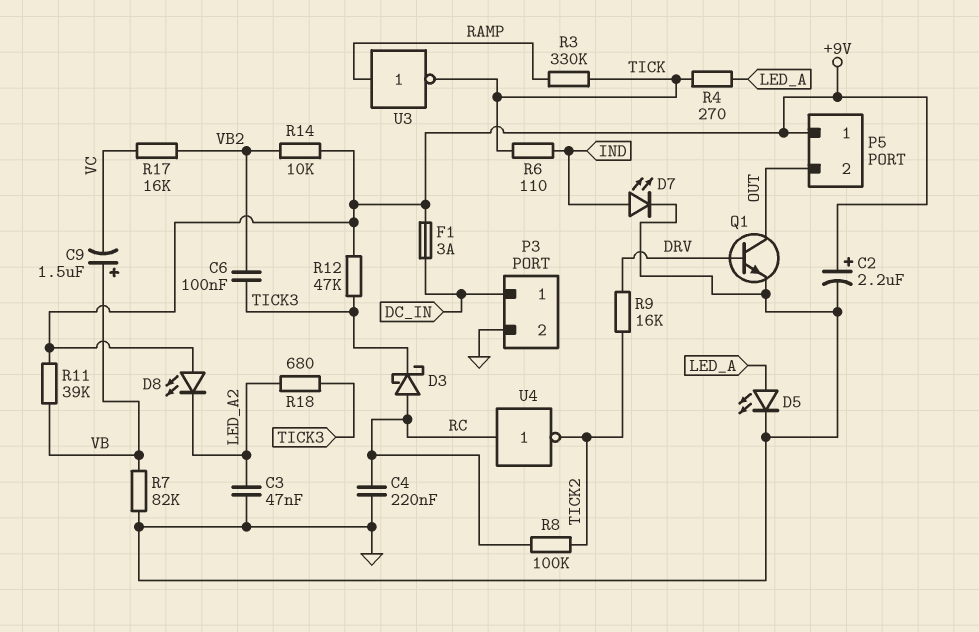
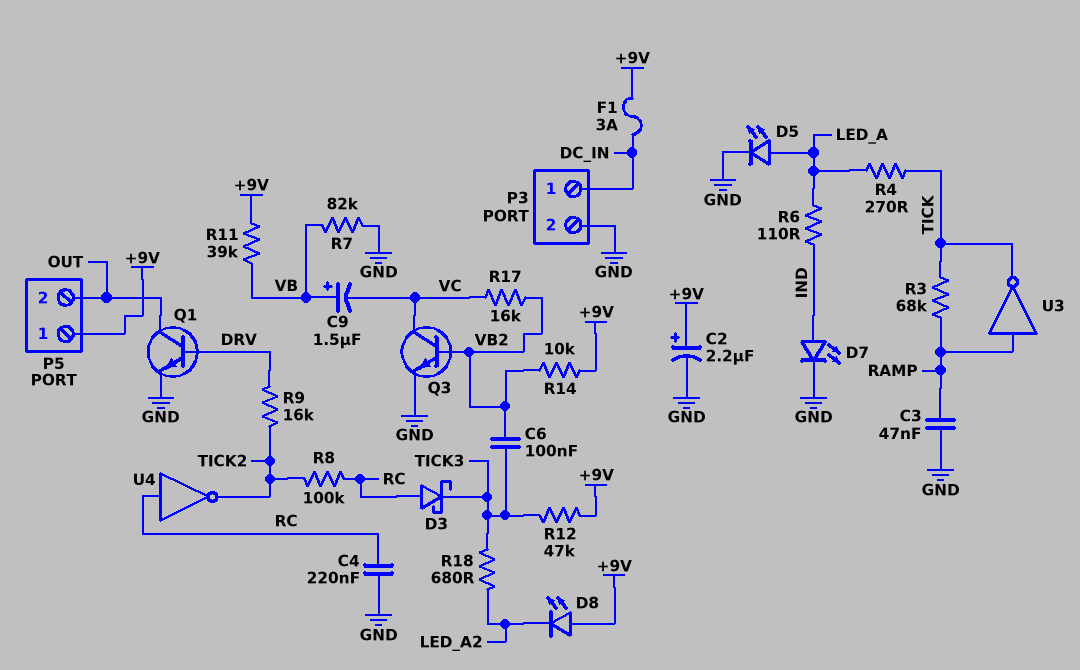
C3: 47nF (GND, LED_A2) -> 47nF (GND, RAMP)
Q3: none -> NPN (B VB2, C VC, E GND)
R3: 330k (RAMP, TICK) -> 68k (RAMP, TICK)
R6: 110 (IND, TICK) -> 110 (IND, LED_A)

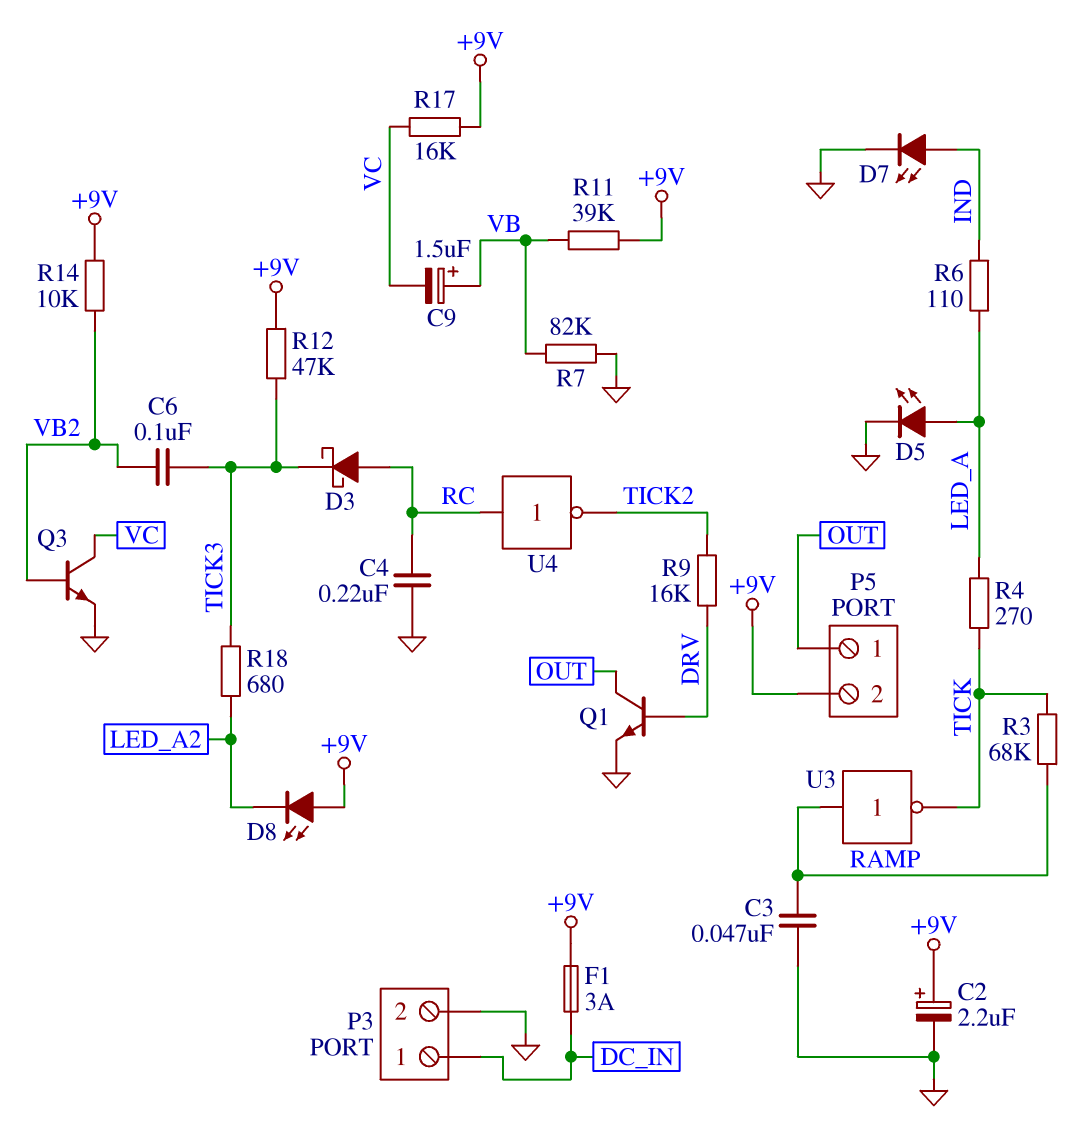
P5 pin 1: +9V -> OUT
P5 pin 2: OUT -> +9V
R8: 100k (RC, TICK2) -> none
R17: 16k (VB2, VC) -> 16k (+9V, VC)

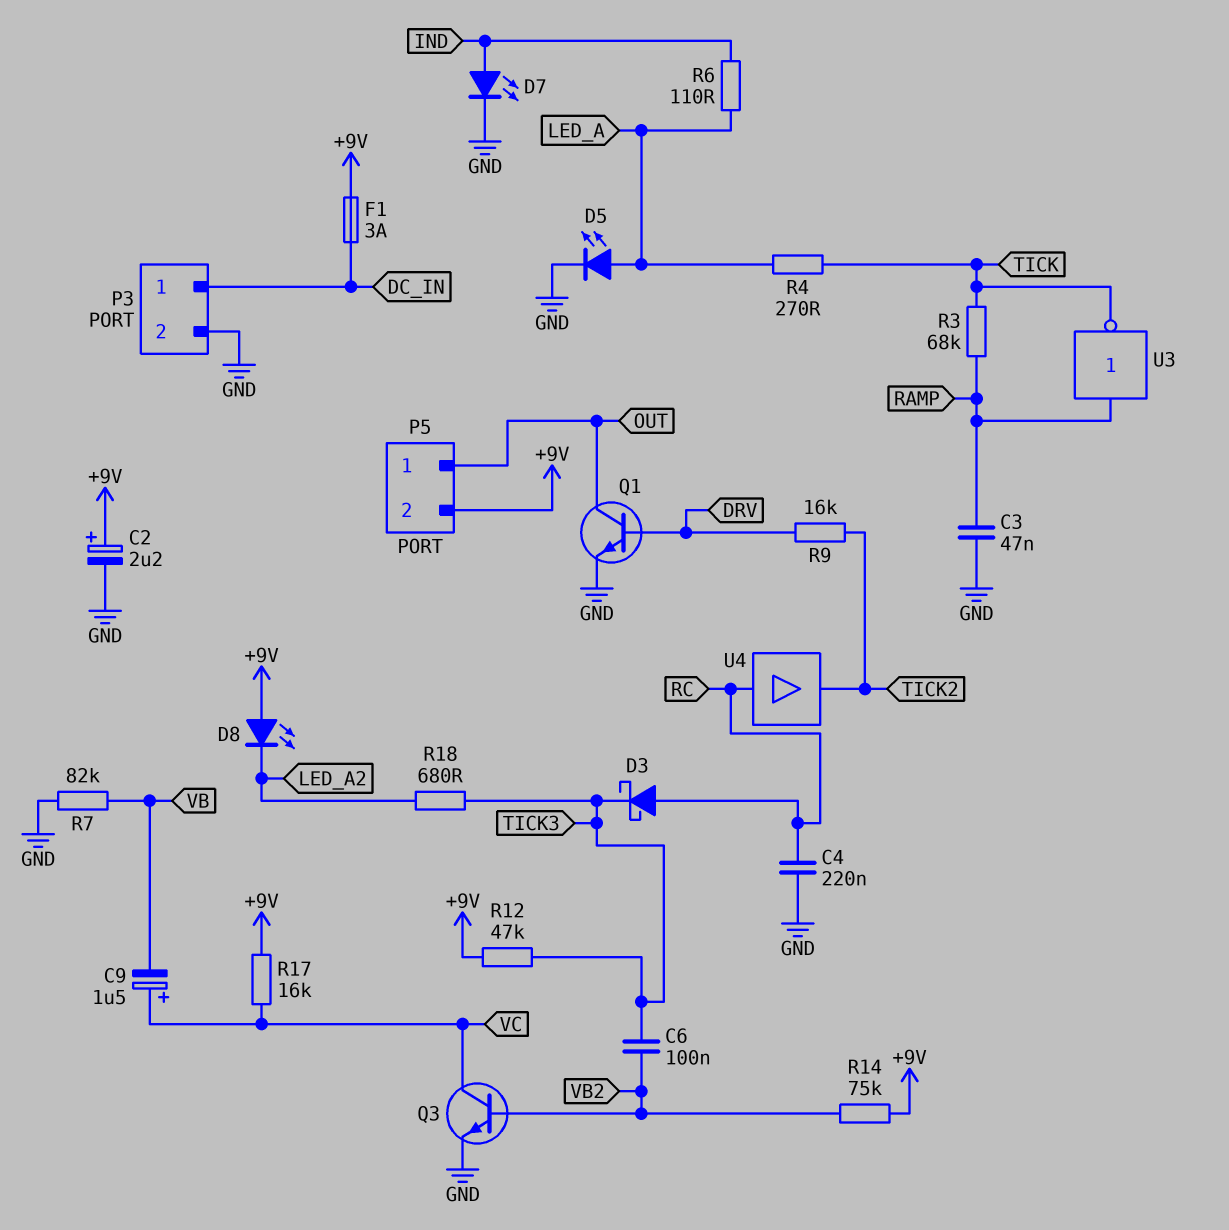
C9: 1.5uF (plus VB, minus VC) -> 1.5uF (plus VC, minus VB)
R11: 39k (+9V, VB) -> none
R14: 10k (+9V, VB2) -> 75k (+9V, VB2)
U4: NOT (in RC, out TICK2) -> buffer (in RC, out TICK2)

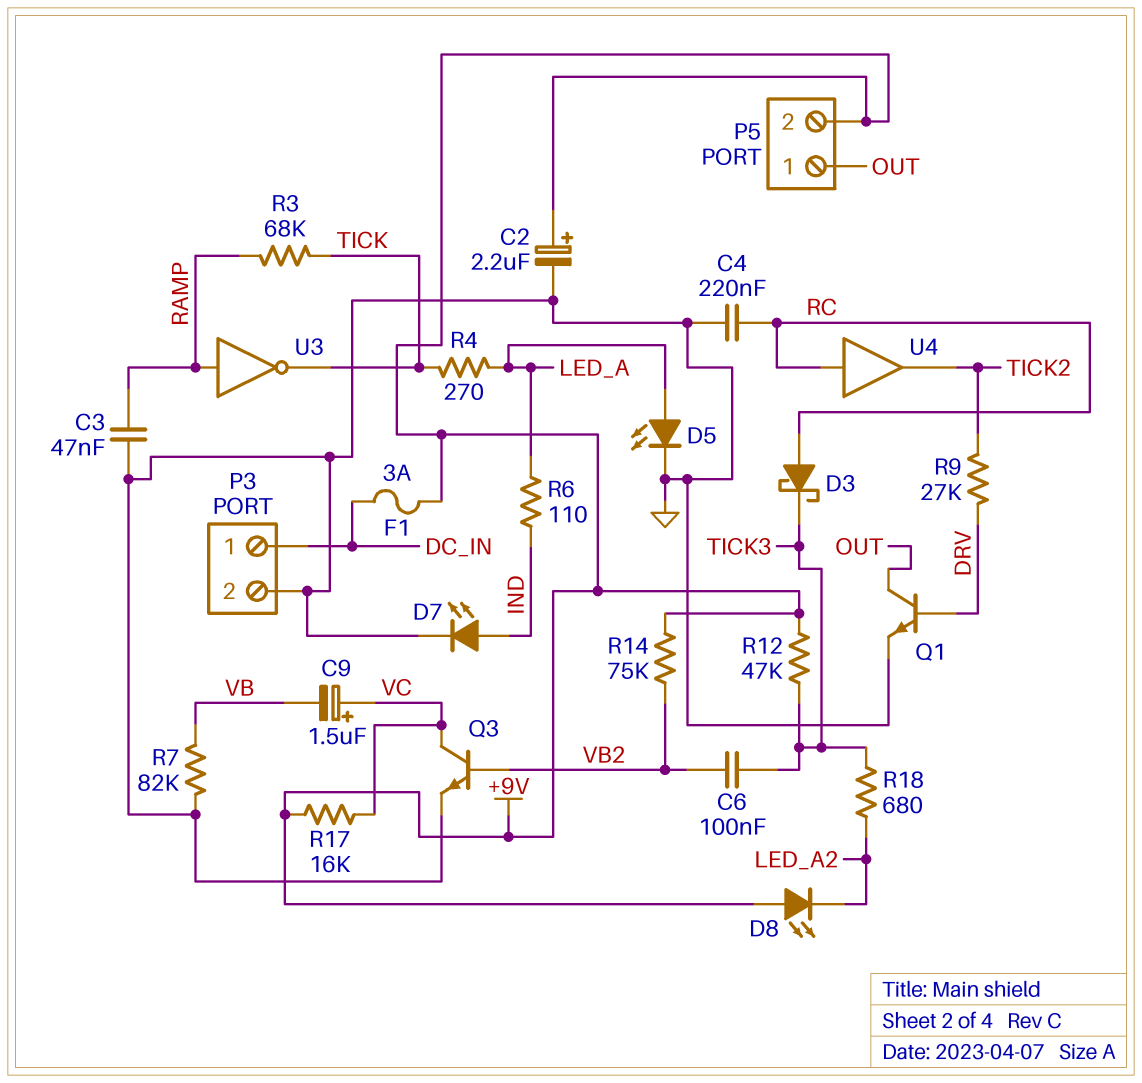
R9: 16k (DRV, TICK2) -> 27k (DRV, TICK2)

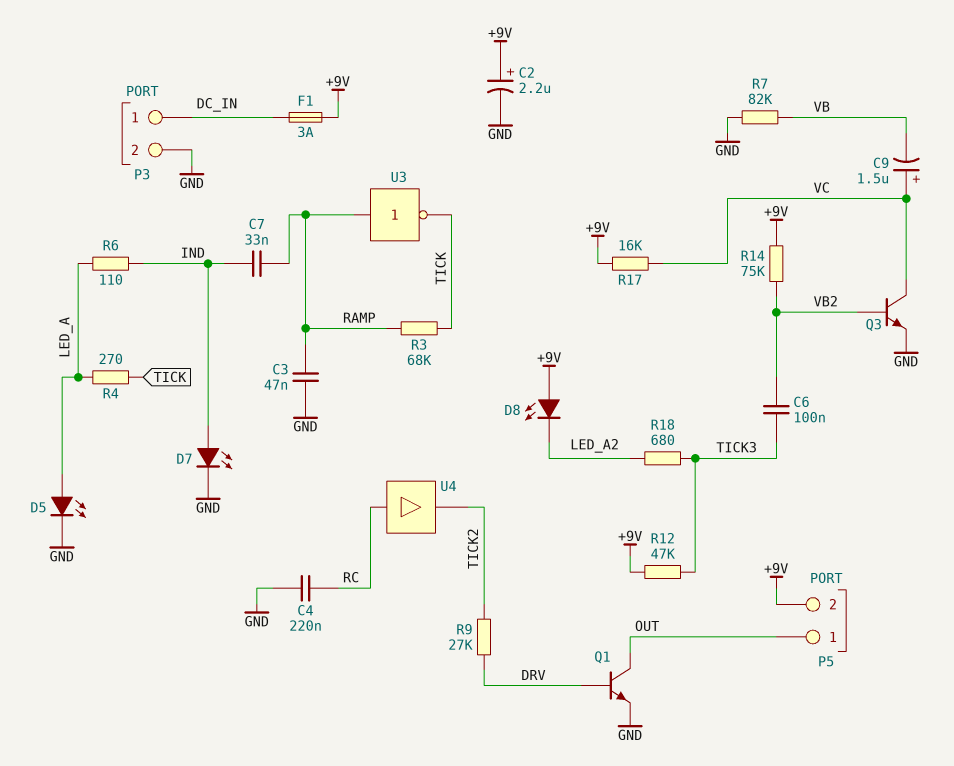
C7: none -> 33nF (IND, RAMP)
D3: schottky (A RC, K TICK3) -> none

